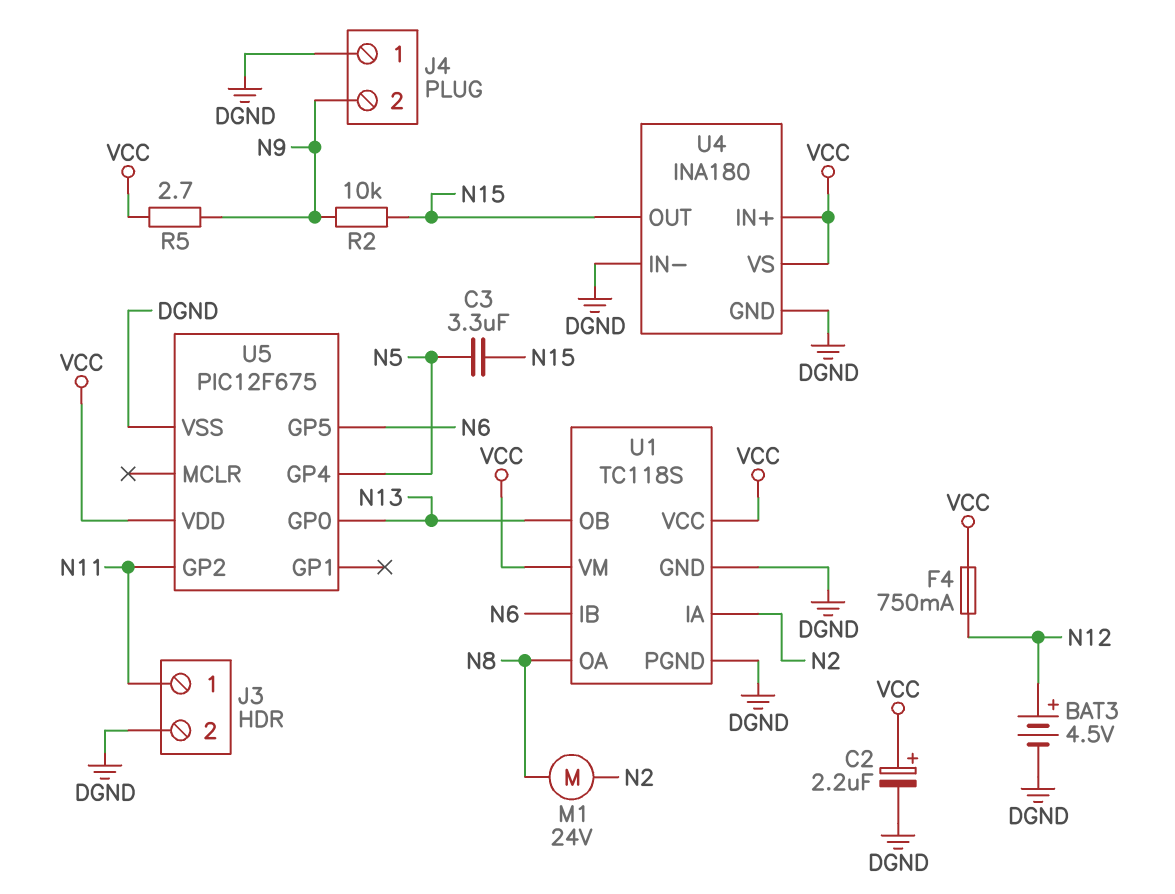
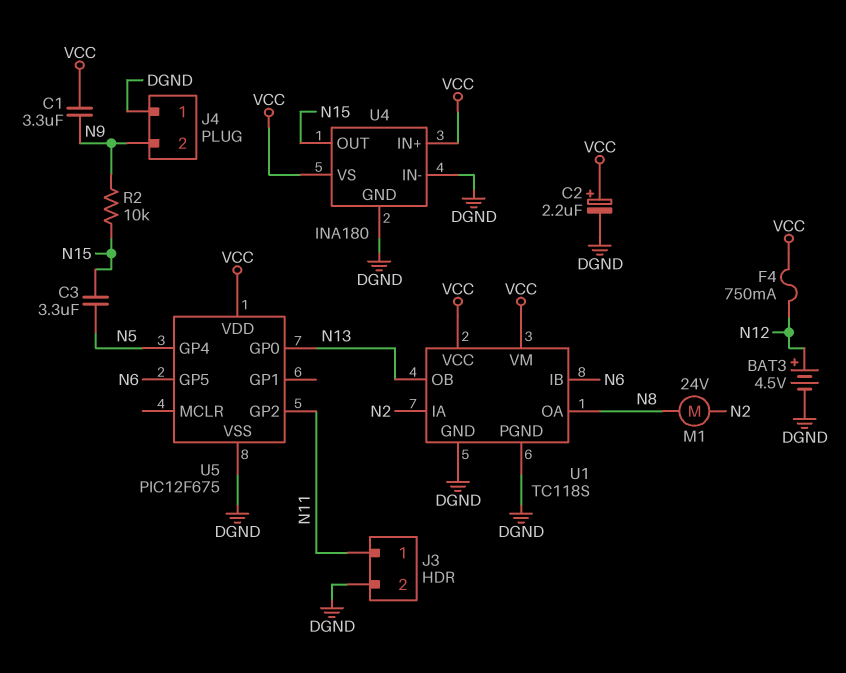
C1: none -> 3.3uF (N9, VCC)
R5: 2.7 (N9, VCC) -> none

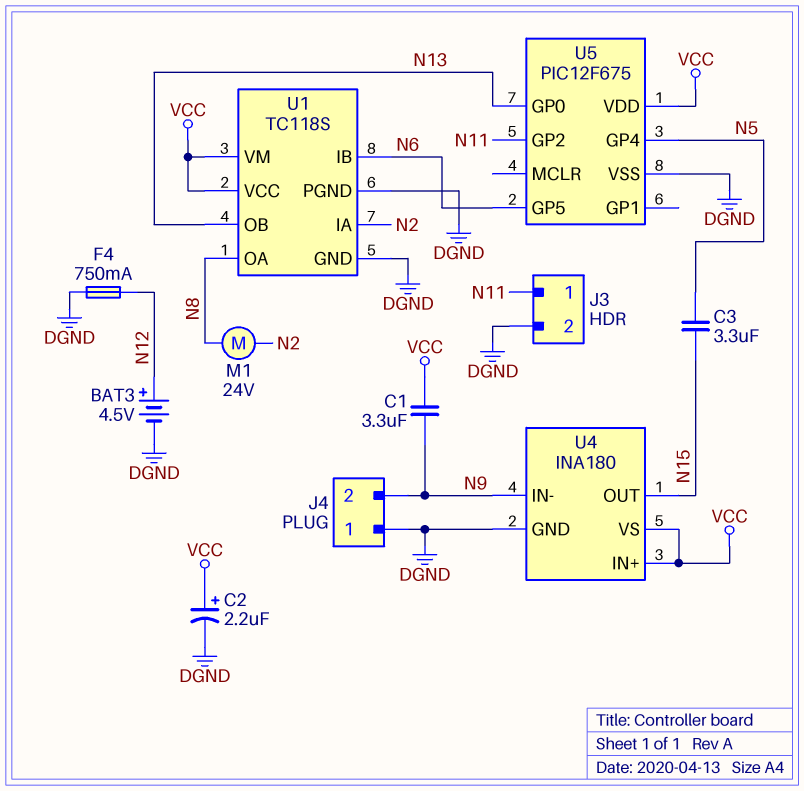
F4: 750mA (N12, VCC) -> 750mA (DGND, N12)
R2: 10k (N9, N15) -> none
U4 pin IN-: DGND -> N9

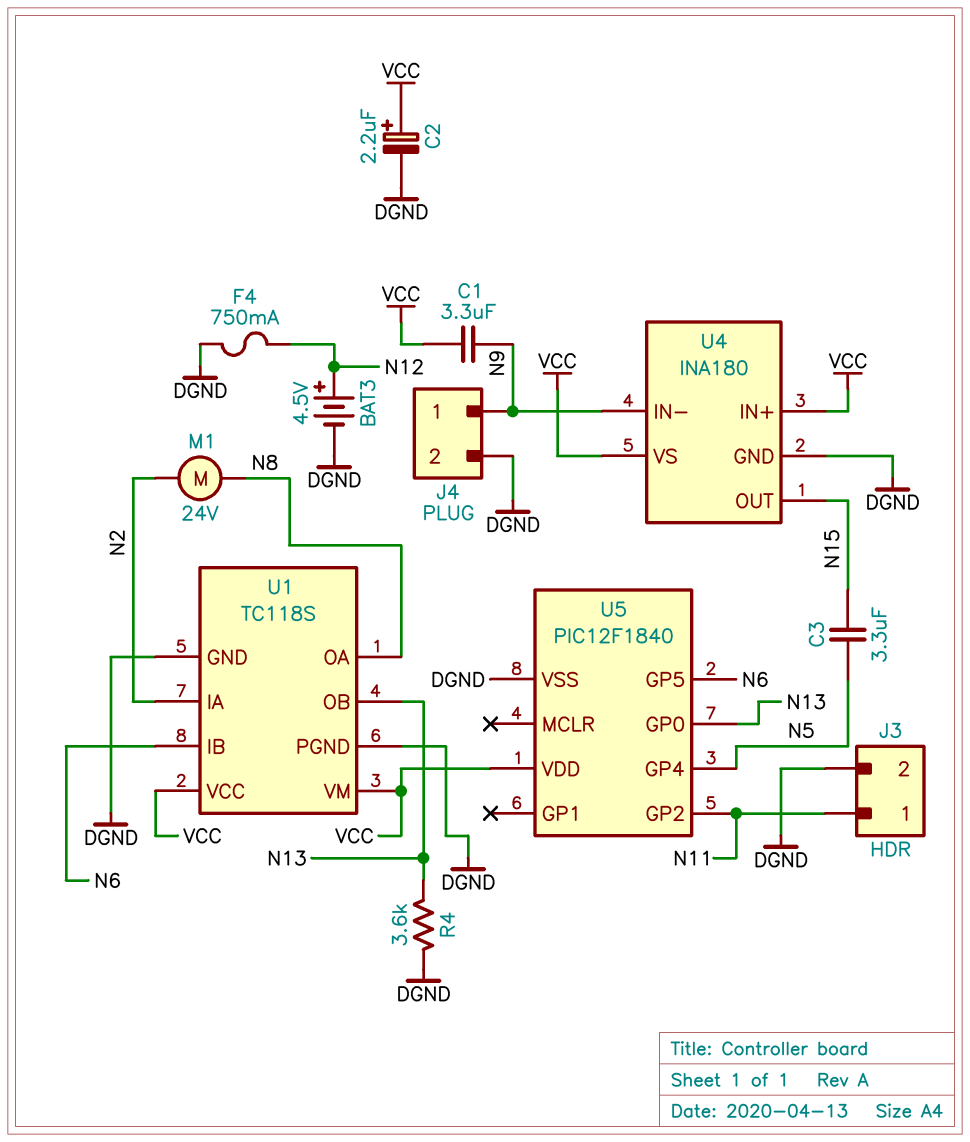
J4 pin 1: DGND -> N9
J4 pin 2: N9 -> DGND
R4: none -> 3.6k (DGND, N13)
U5: PIC12F675 -> PIC12F1840

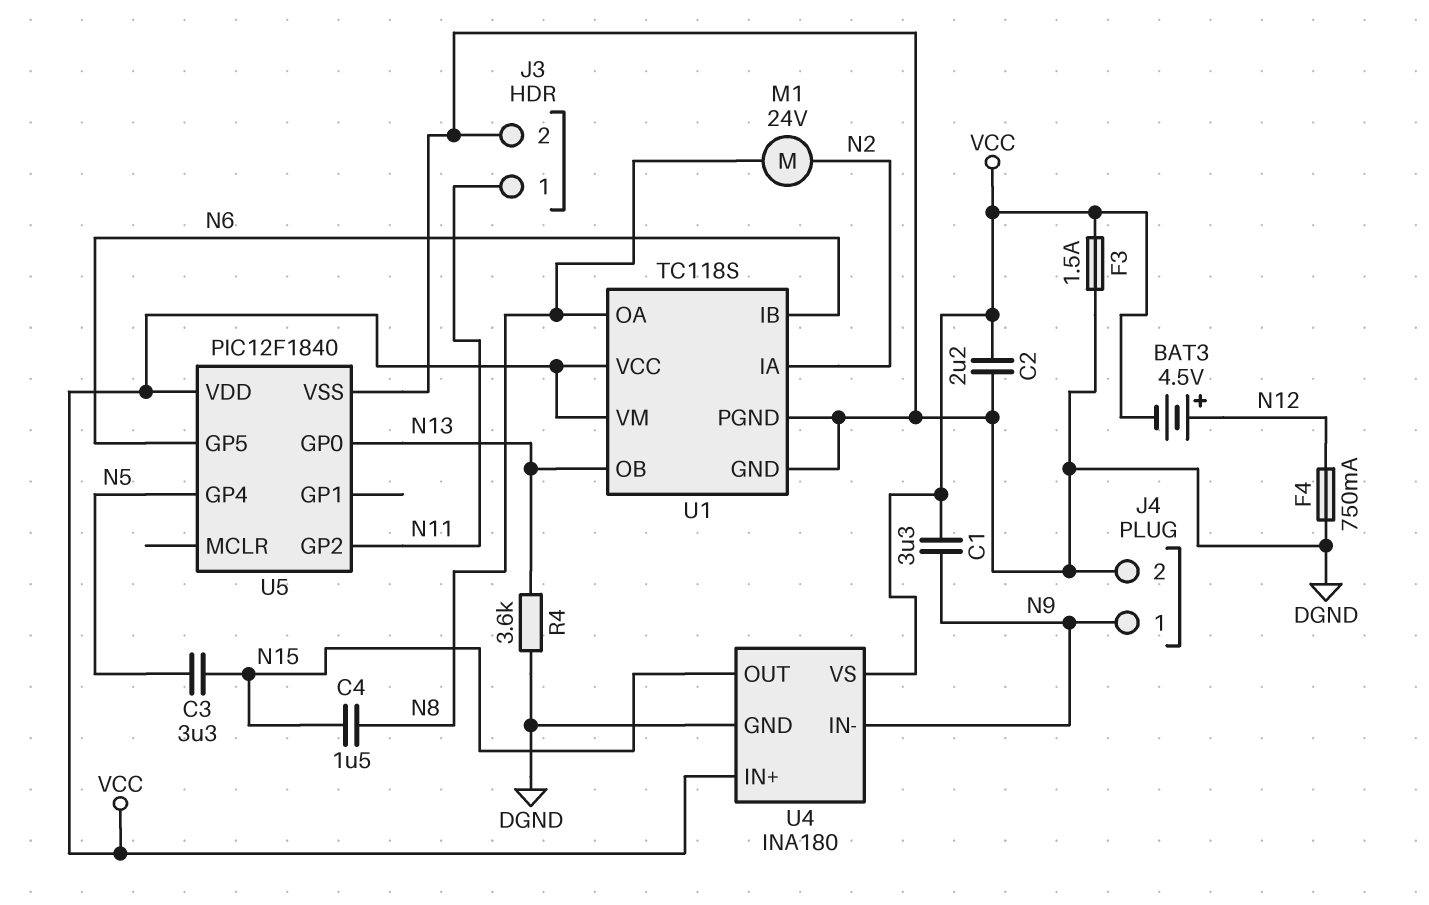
BAT3: 4.5V (plus N12, minus DGND) -> 4.5V (plus N12, minus VCC)
C2: 2.2uF (plus VCC, minus DGND) -> 2.2uF (DGND, VCC)
C4: none -> 1.5uF (N8, N15)
F3: none -> 1.5A (DGND, VCC)

